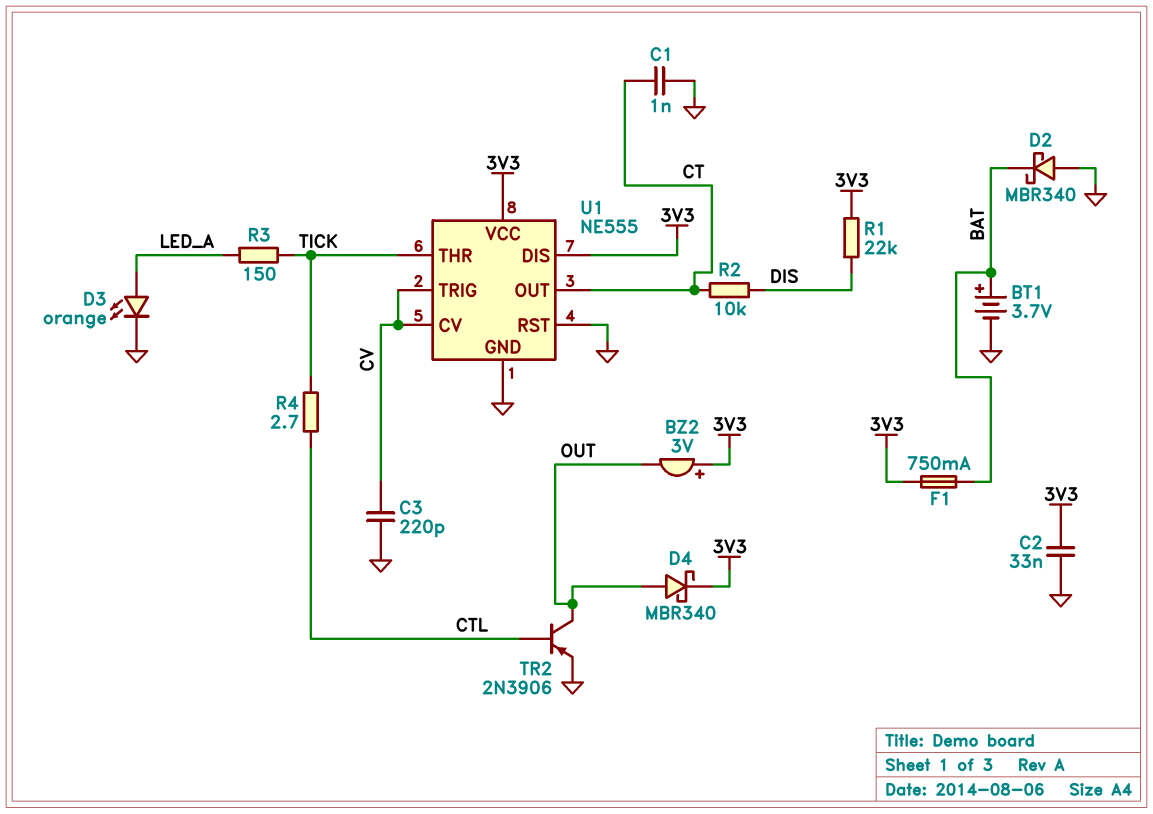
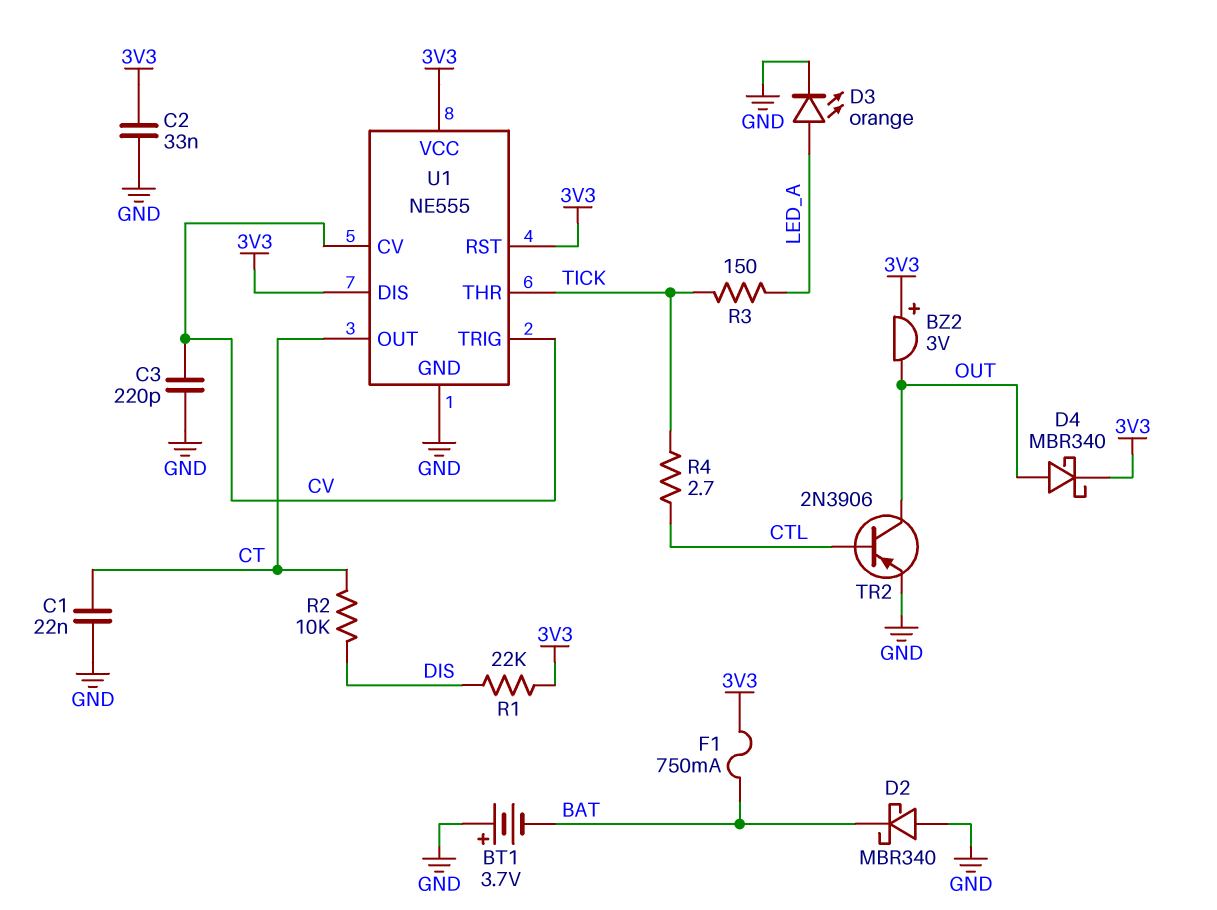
BT1: 3.7V (plus BAT, minus GND) -> 3.7V (plus GND, minus BAT)
C1: 1nF (CT, GND) -> 22nF (CT, GND)
U1 pin RST: GND -> 3V3

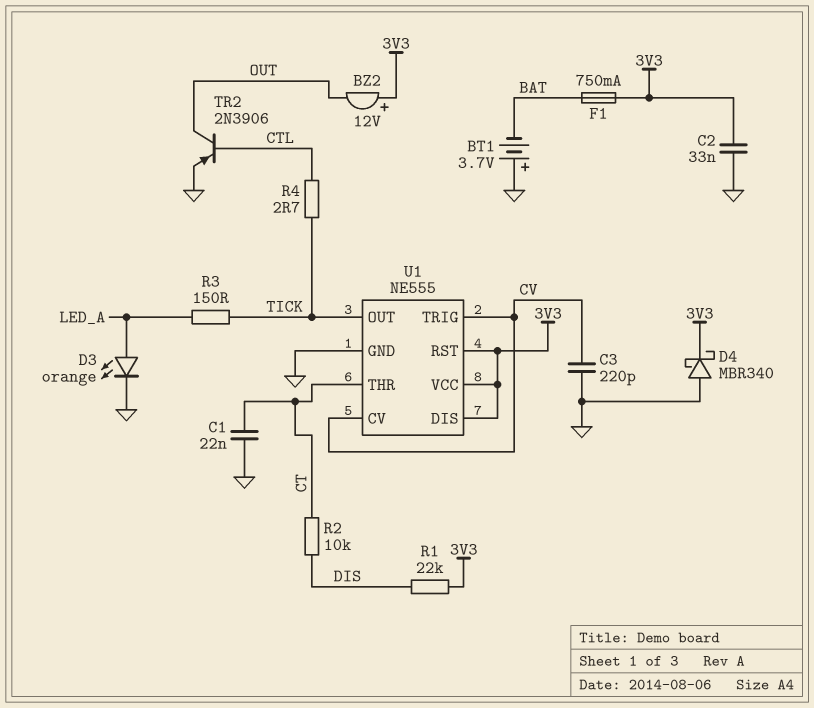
BZ2: buzzer 3V (plus 3V3, minus OUT) -> buzzer 12V (plus 3V3, minus OUT)
D2: schottky MBR340 (A GND, K BAT) -> none
D4: schottky MBR340 (A OUT, K 3V3) -> schottky MBR340 (A GND, K 3V3)
U1 pin OUT: CT -> TICK
U1 pin THR: TICK -> CT

